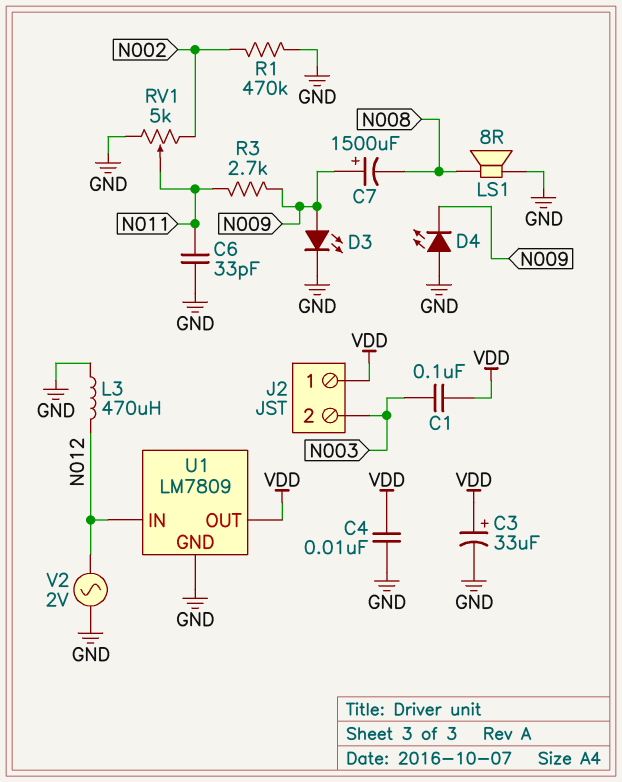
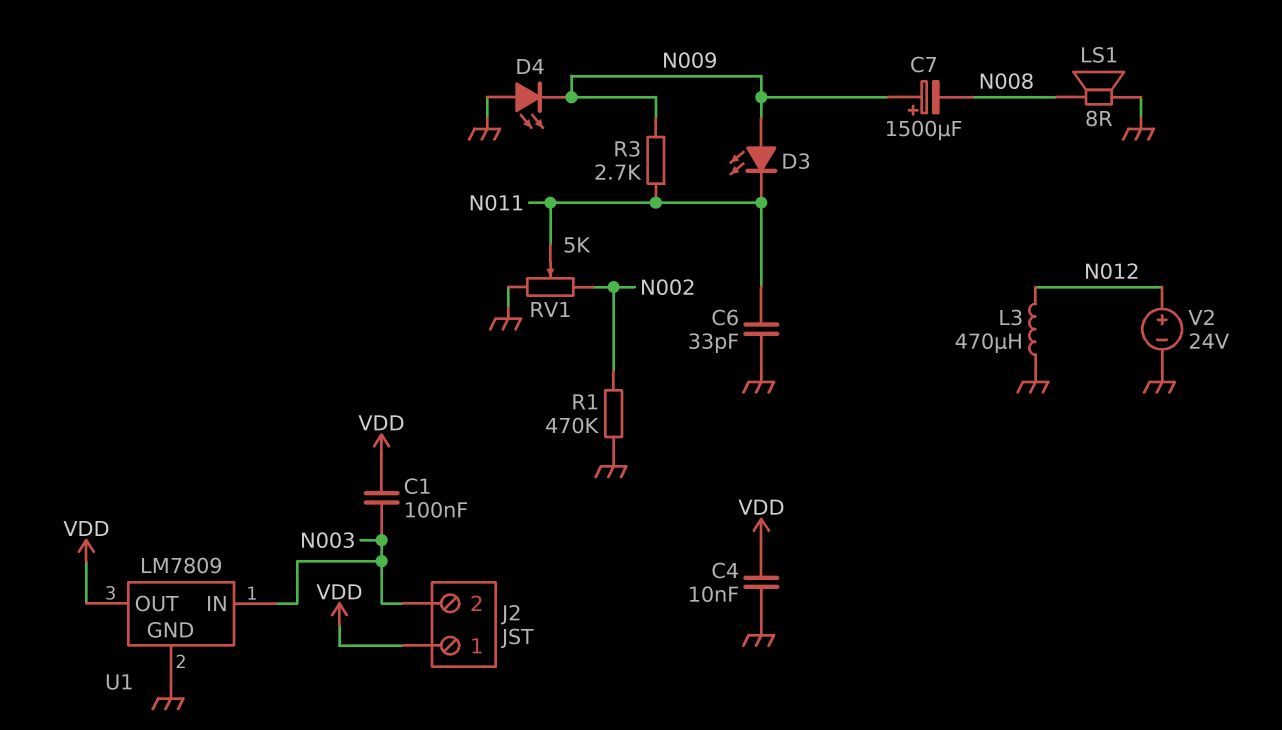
C3: 33uF (plus VDD, minus GND) -> none
D3: LED (A N009, K GND) -> LED (A N009, K N011)
U1 pin IN: N012 -> N003
V2: AC 2V (GND, N012) -> 24V (plus N012, minus GND)

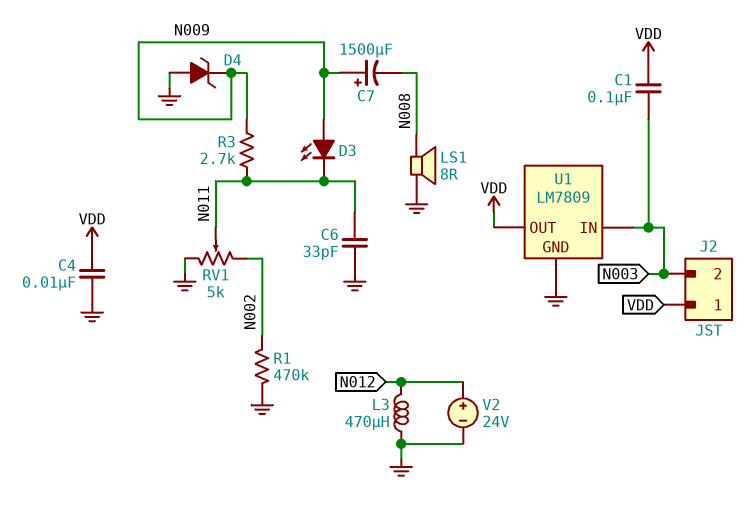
D4: LED (A GND, K N009) -> zener (A GND, K N009)

